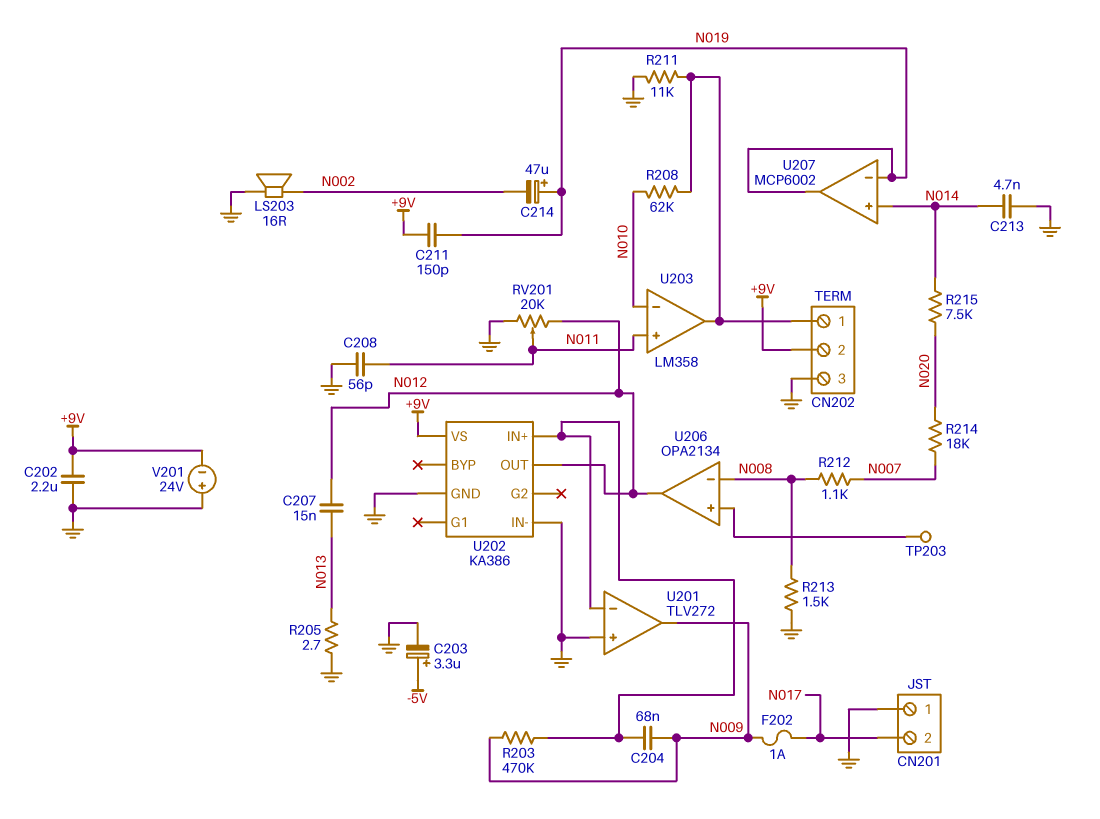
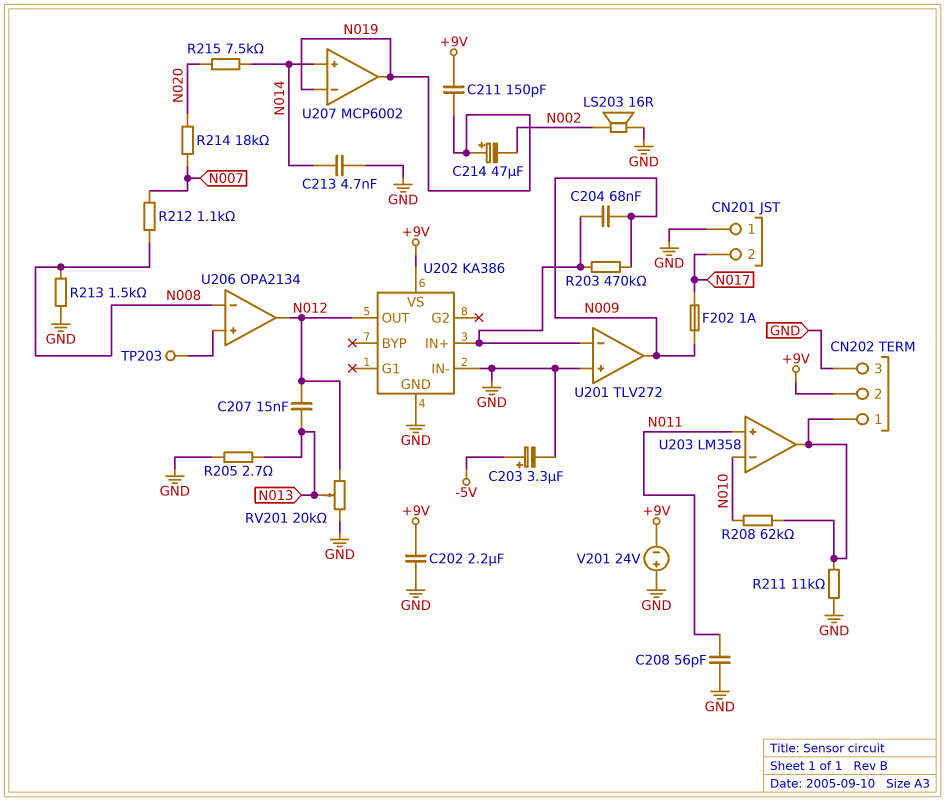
RV201: 20k (GND, N012, wiper N011) -> 20k (GND, N012, wiper N013)

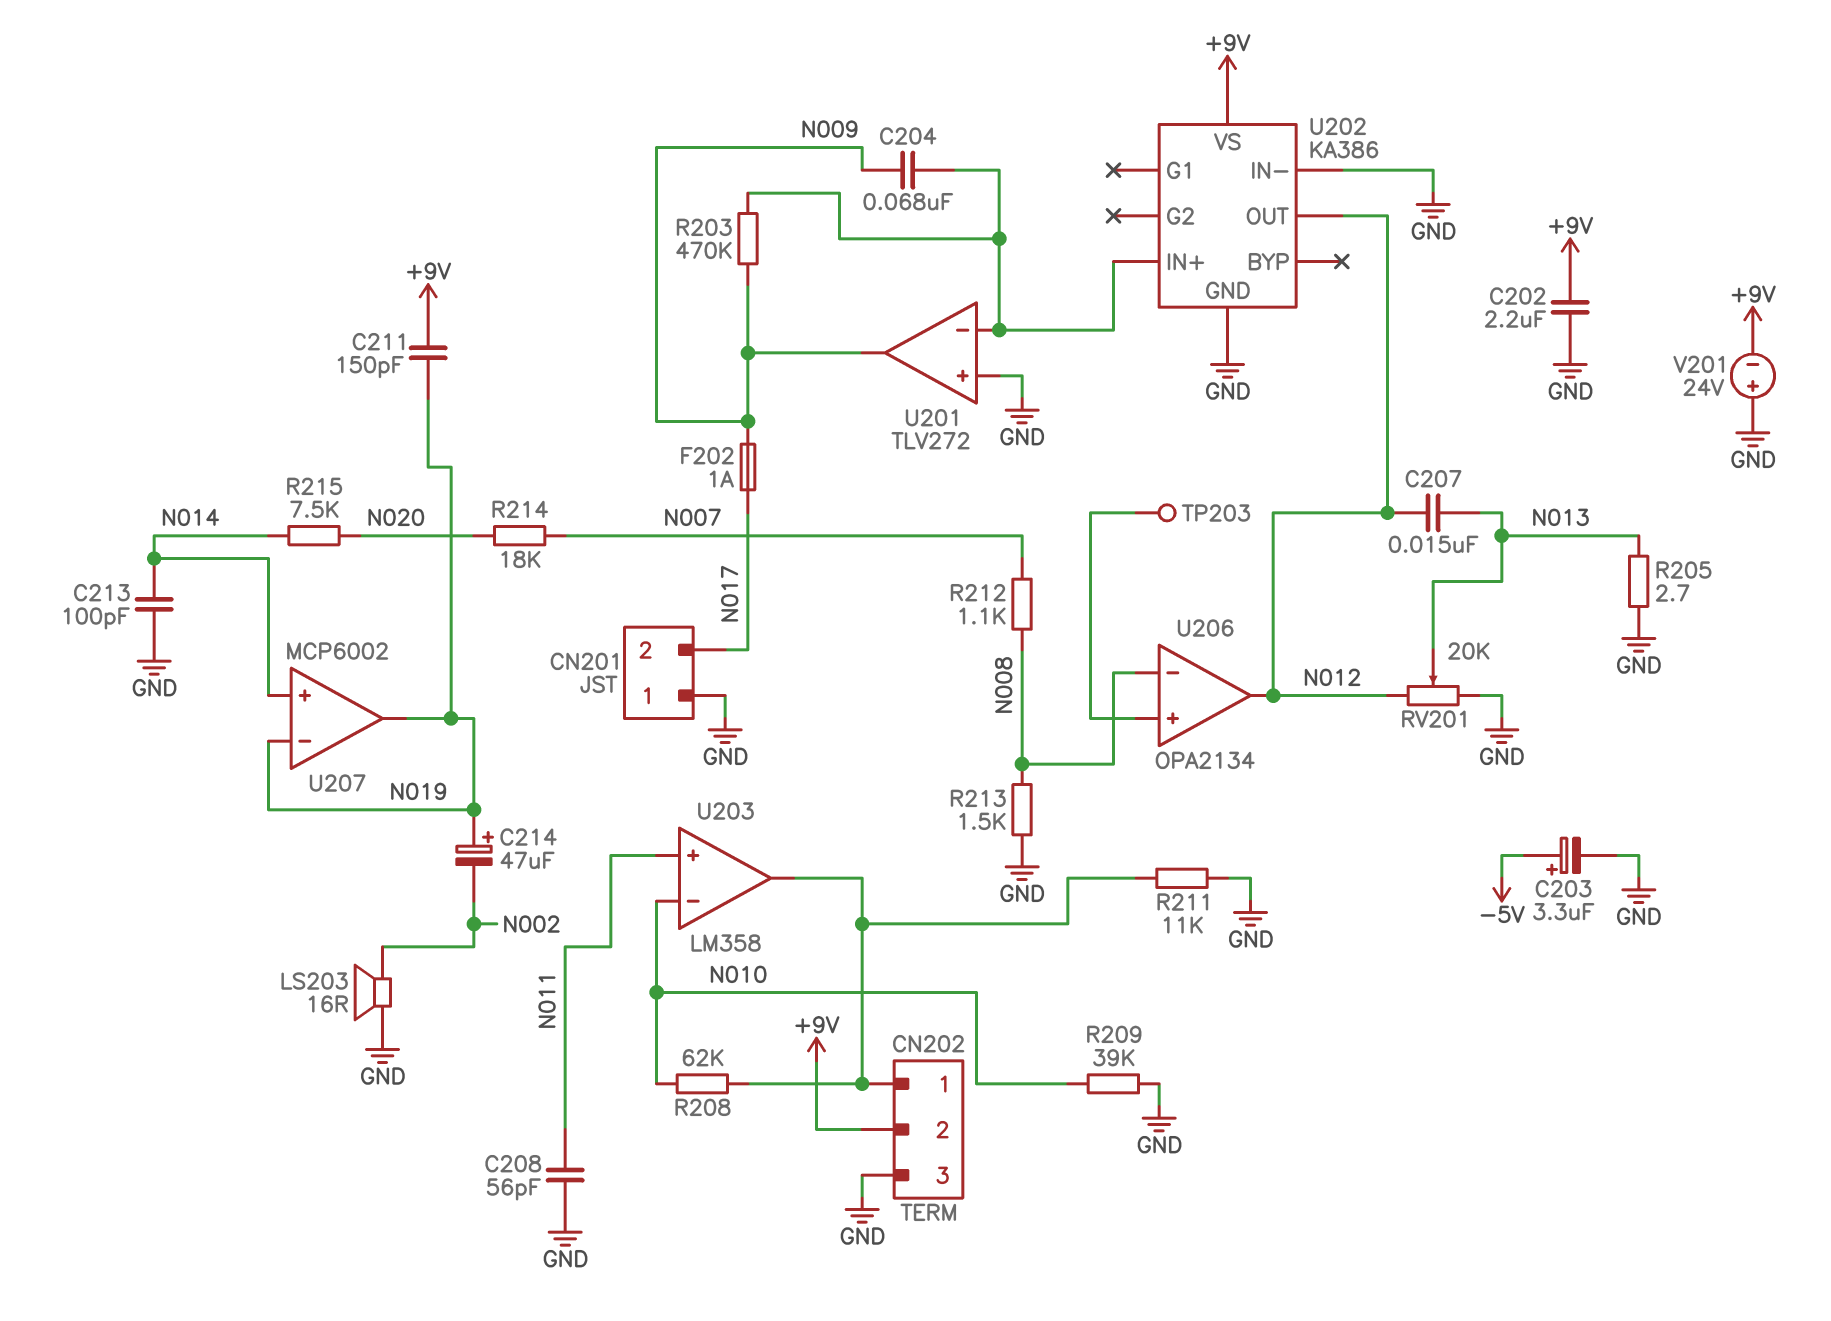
C213: 4.7nF (GND, N014) -> 100pF (GND, N014)
R209: none -> 39k (GND, N010)

